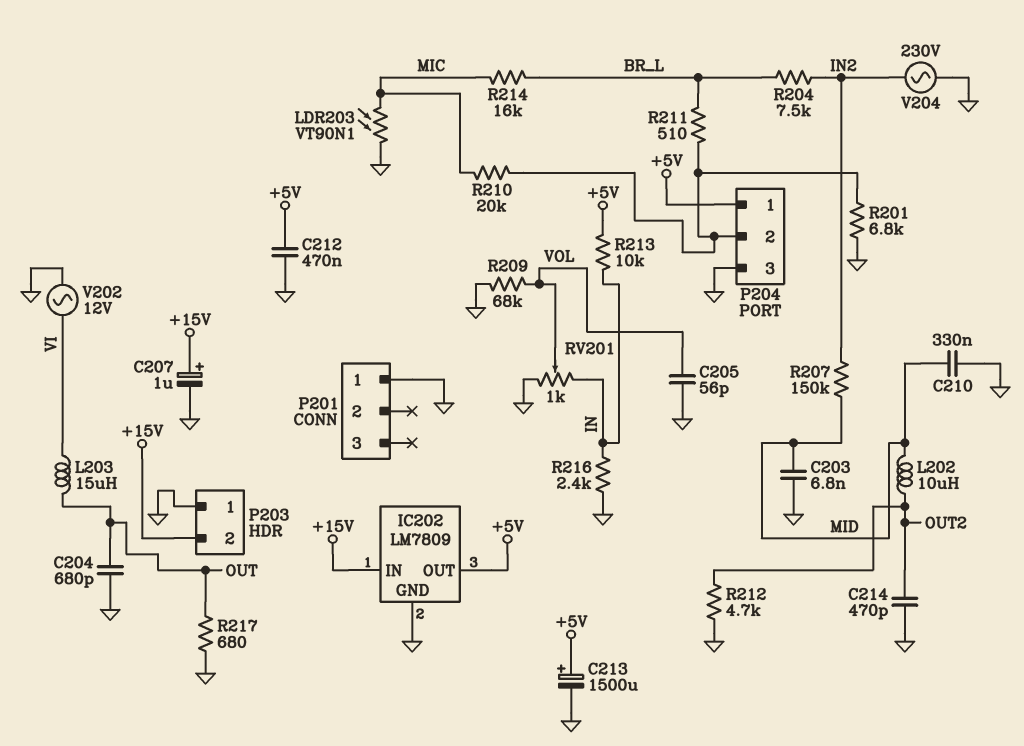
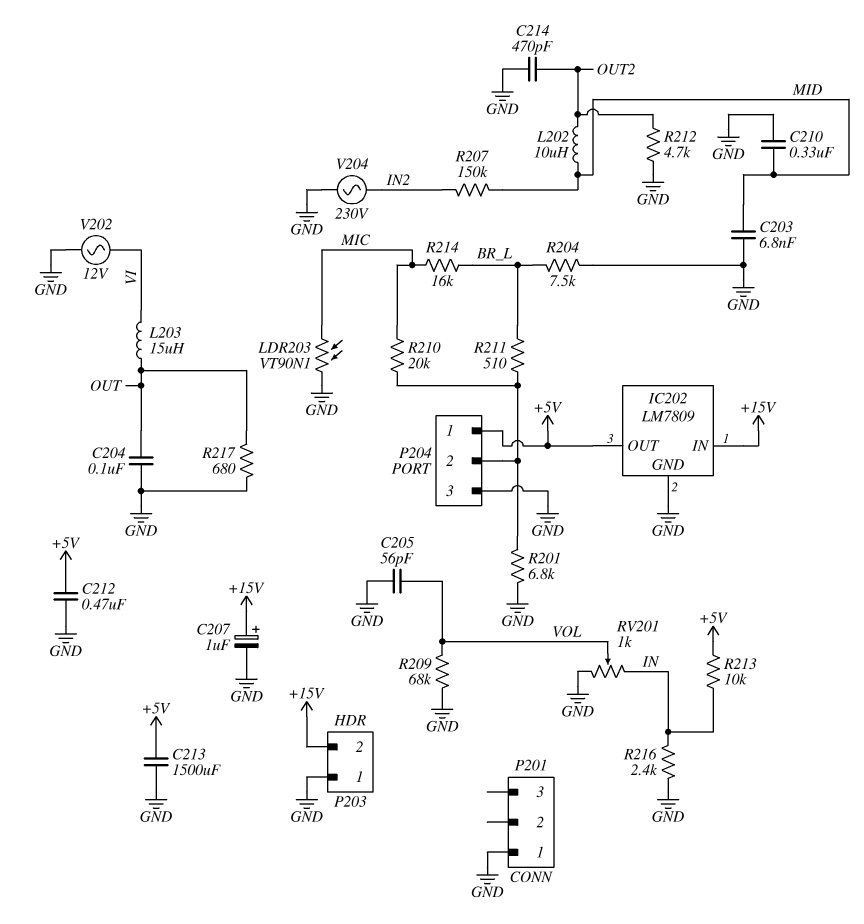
C204: 680pF (GND, OUT) -> 100nF (GND, OUT)
C213: 1500uF (plus +5V, minus GND) -> 1500uF (+5V, GND)
R204: 7.5k (BR_L, IN2) -> 7.5k (BR_L, GND)

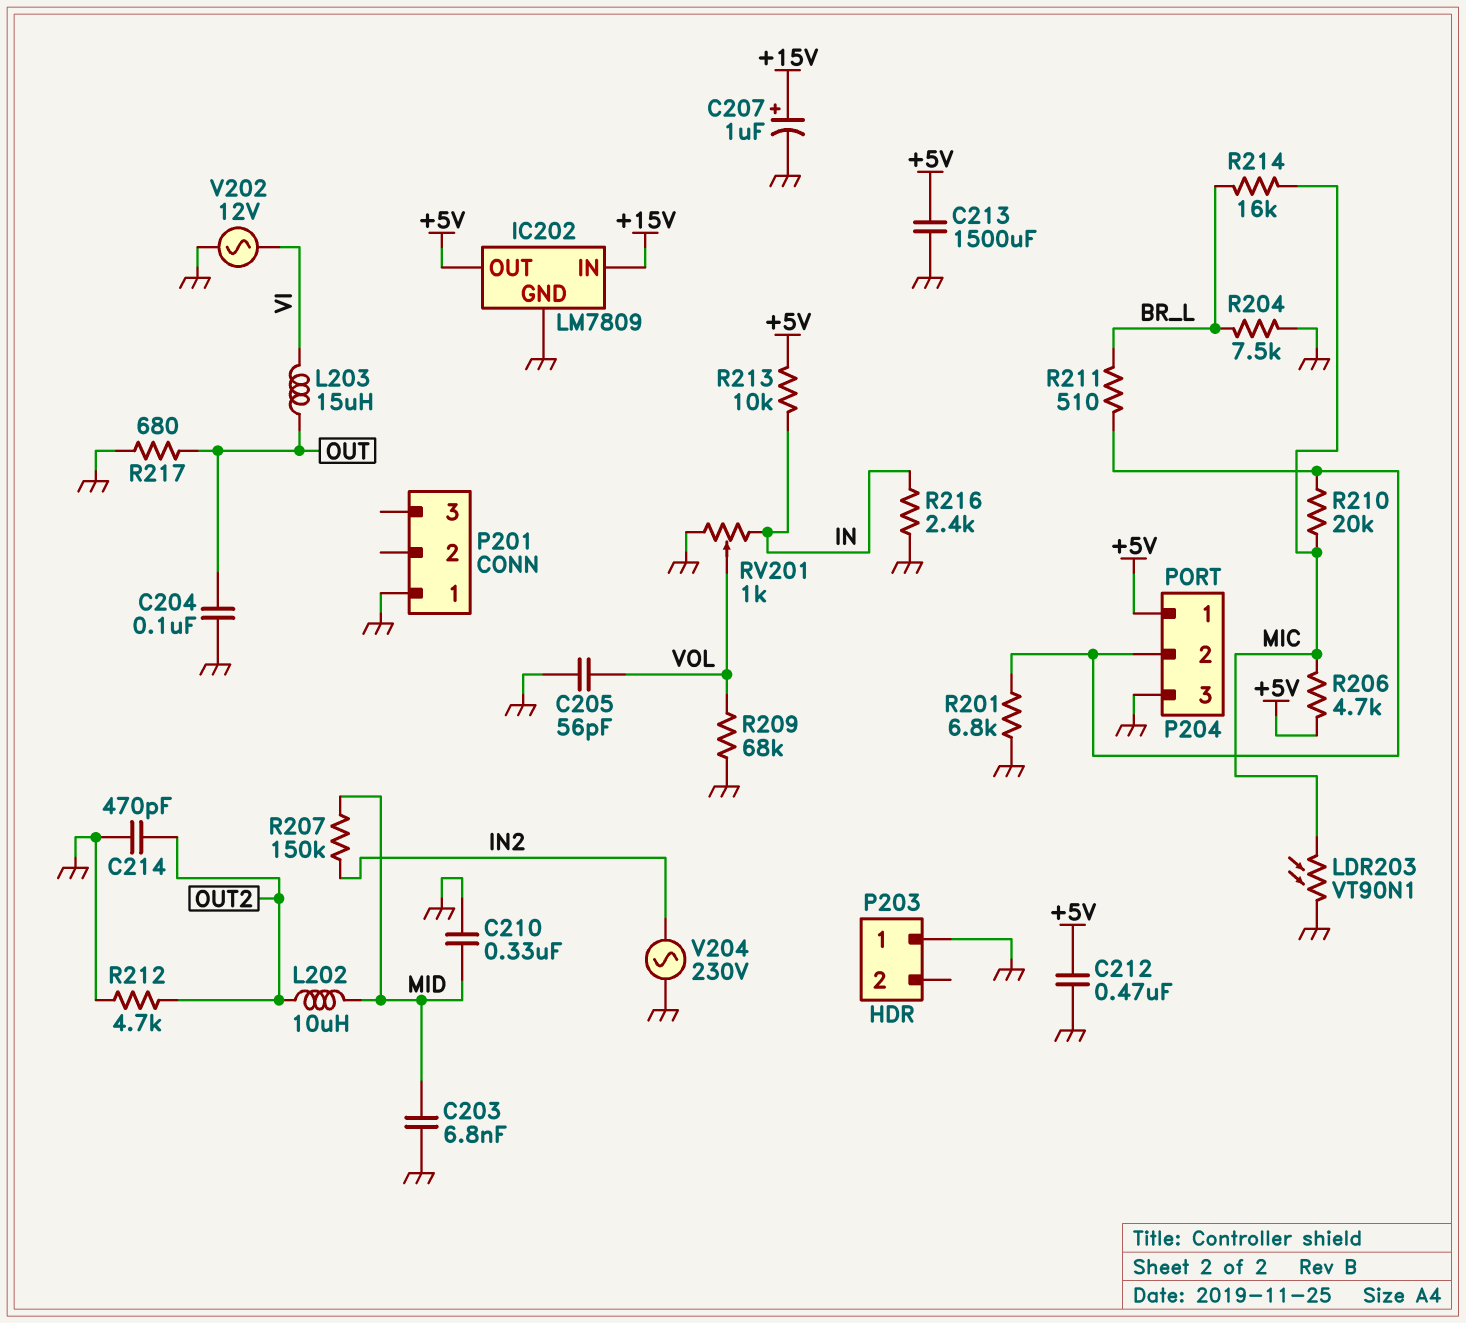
P203 pin 2: +15V -> none
R206: none -> 4.7k (+5V, MIC)

